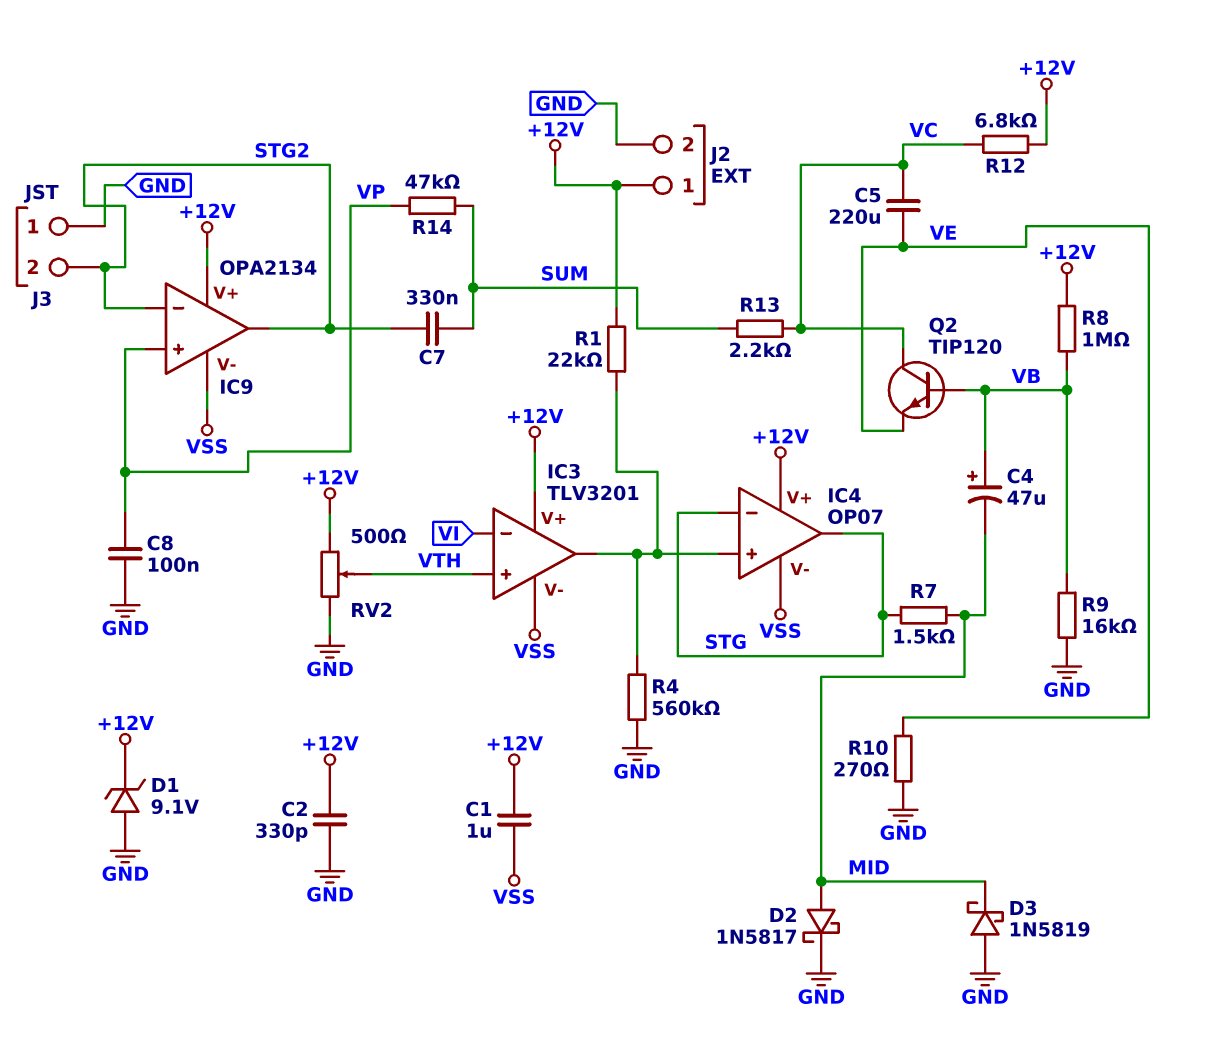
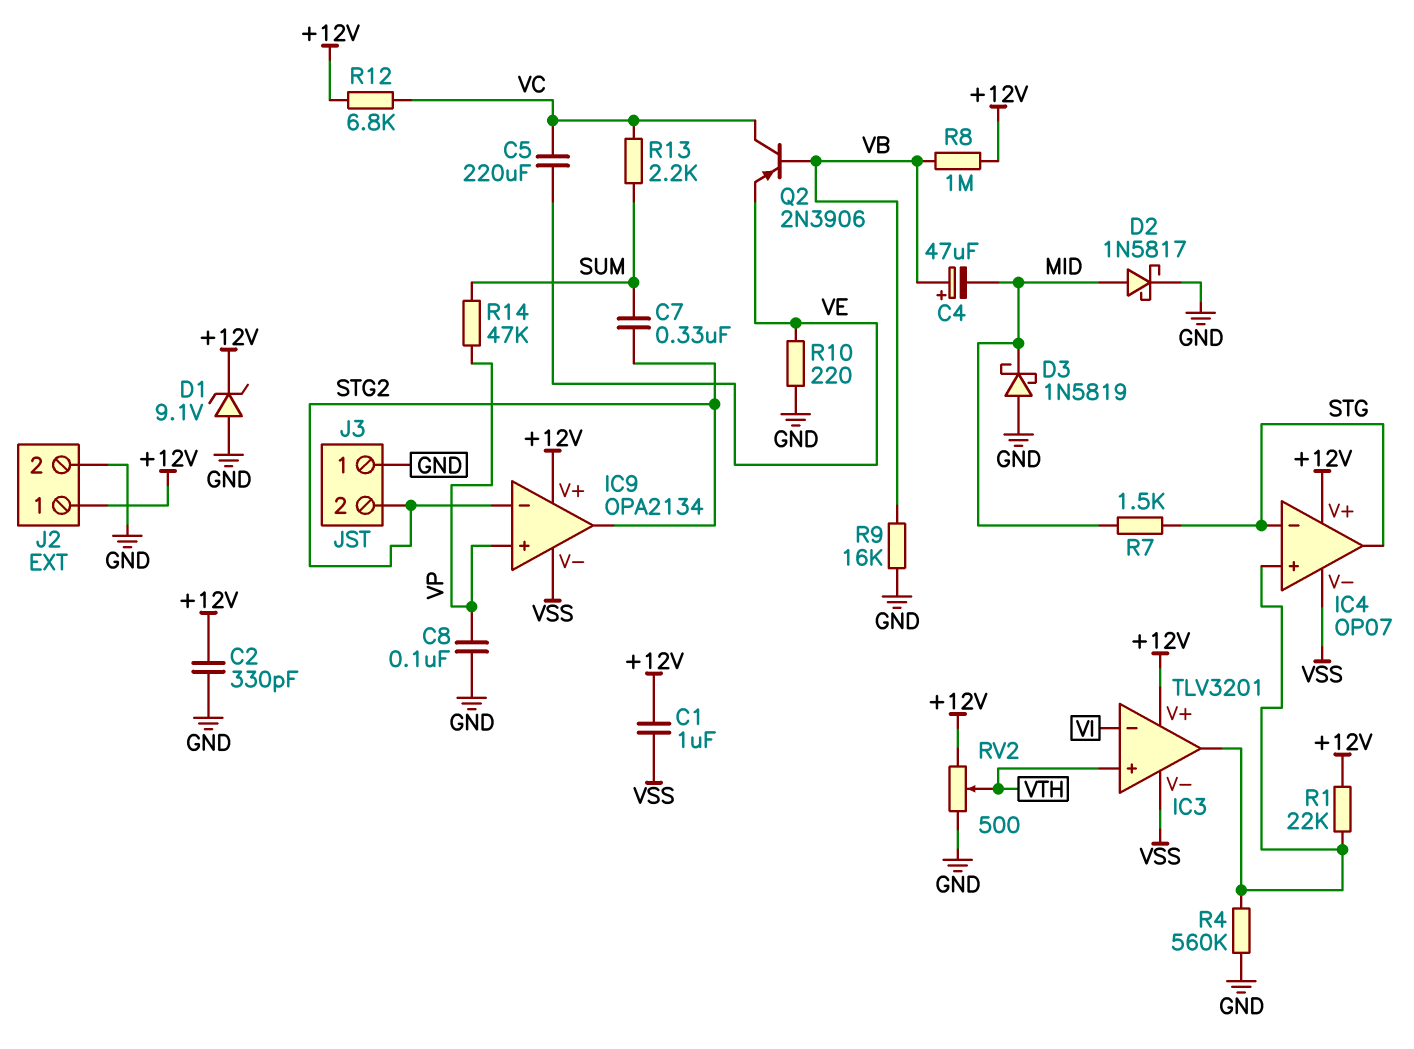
Q2: NPN TIP120 (B VB, C VC, E VE) -> PNP 2N3906 (B VB, C VC, E VE)
R10: 270 (GND, VE) -> 220 (GND, VE)

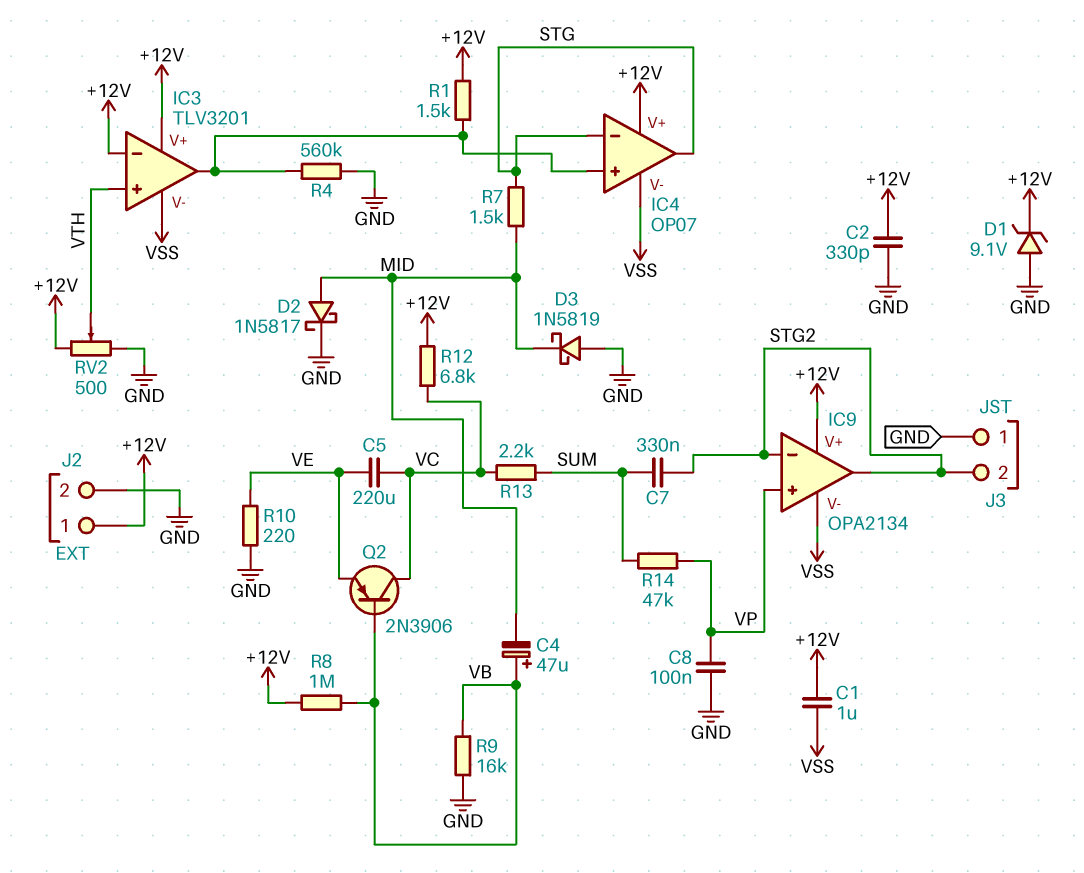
IC3 pin in-: VI -> +12V
R1: 22k (+12V, IC3/out) -> 1.5k (+12V, IC3/out)

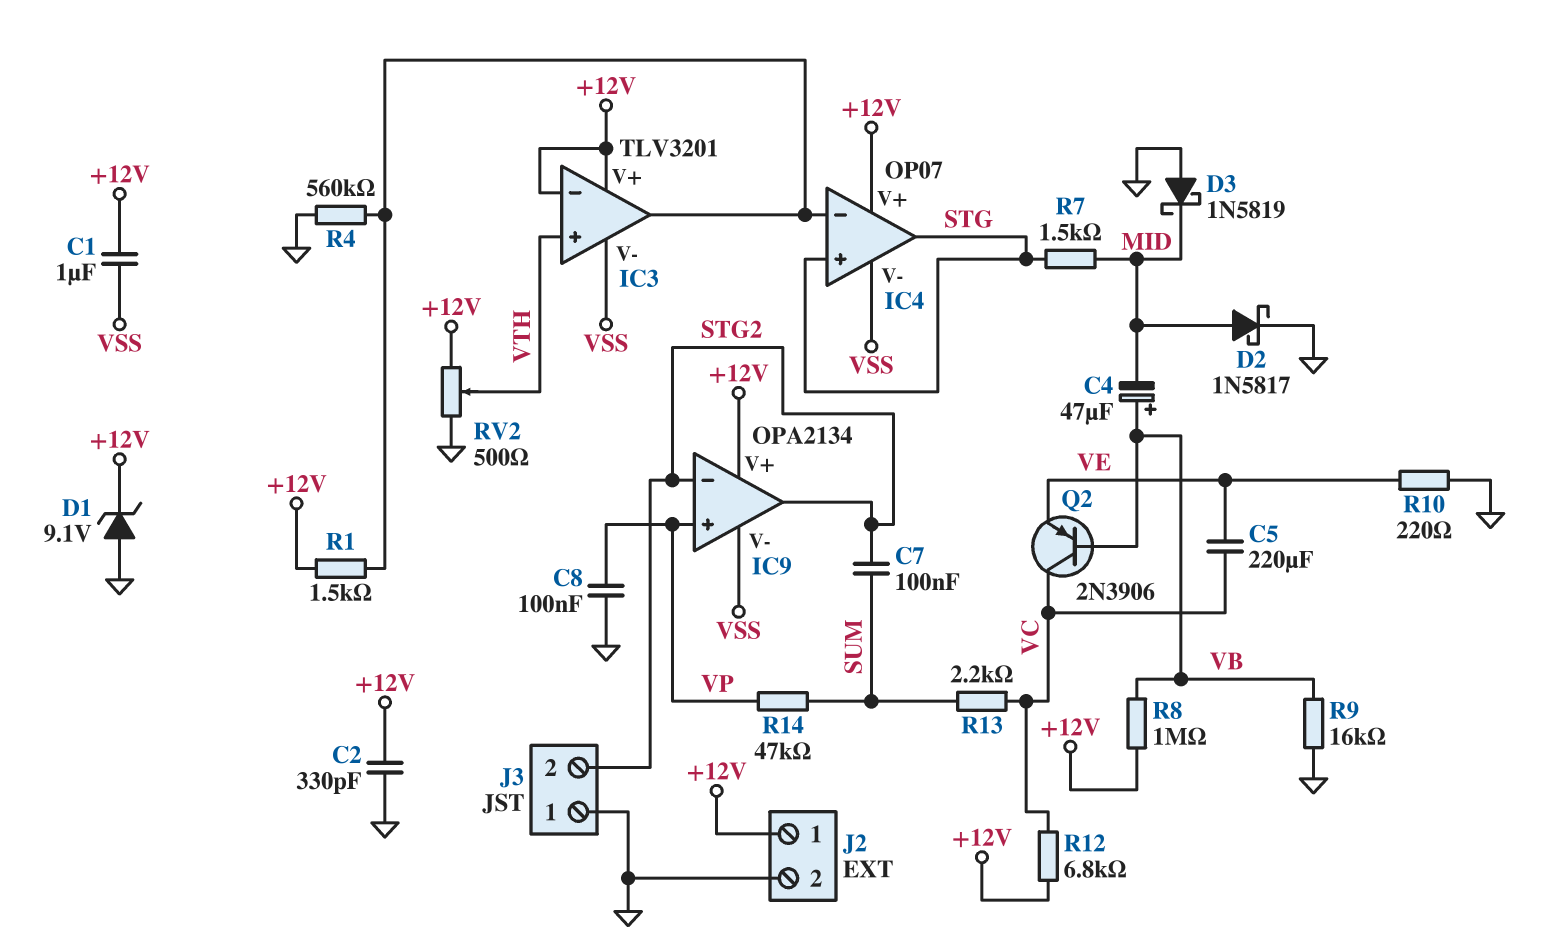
C7: 330nF (STG2, SUM) -> 100nF (STG2, SUM)
IC4 pin in+: IC3/out -> STG
IC4 pin in-: STG -> IC3/out

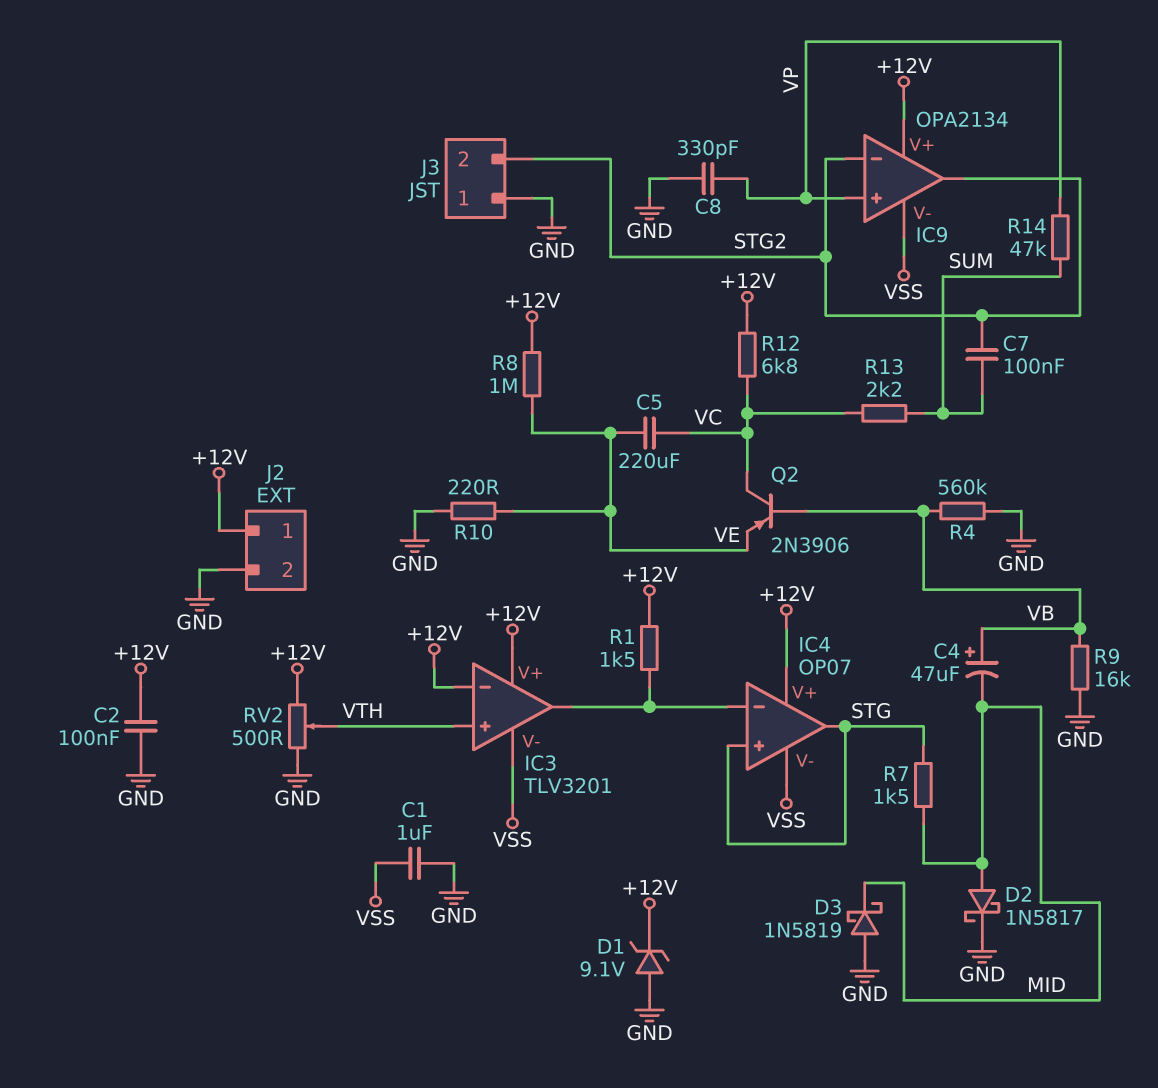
C1: 1uF (+12V, VSS) -> 1uF (GND, VSS)
C2: 330pF (+12V, GND) -> 100nF (+12V, GND)
C8: 100nF (GND, VP) -> 330pF (GND, VP)
R4: 560k (GND, IC3/out) -> 560k (GND, VB)
R8: 1M (+12V, VB) -> 1M (+12V, VE)

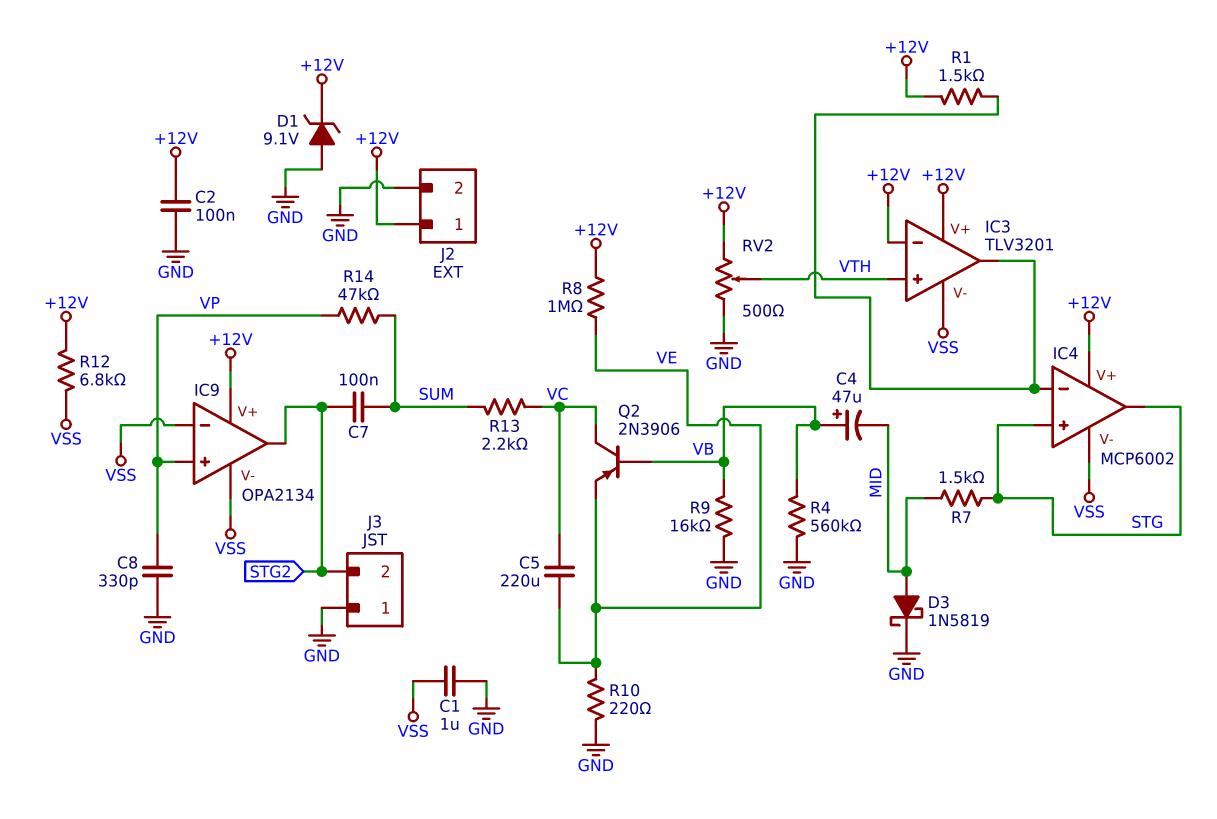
D2: schottky 1N5817 (A MID, K GND) -> none
D3: schottky 1N5819 (A GND, K MID) -> schottky 1N5819 (A MID, K GND)
IC4: OP07 -> MCP6002
IC9 pin in-: STG2 -> VSS
R12: 6.8k (+12V, VC) -> 6.8k (+12V, VSS)

